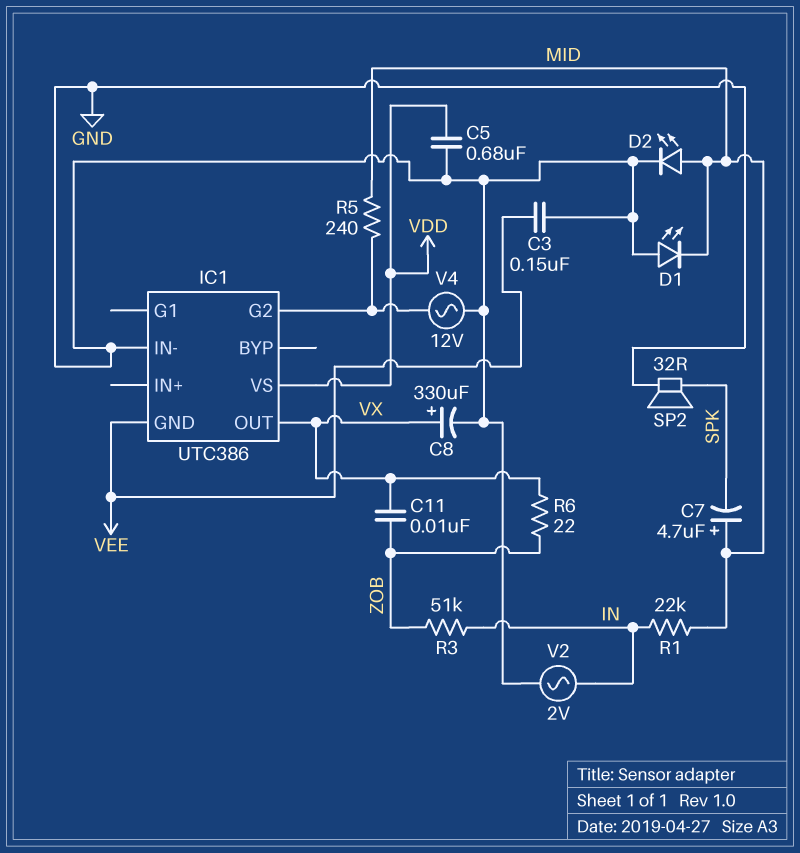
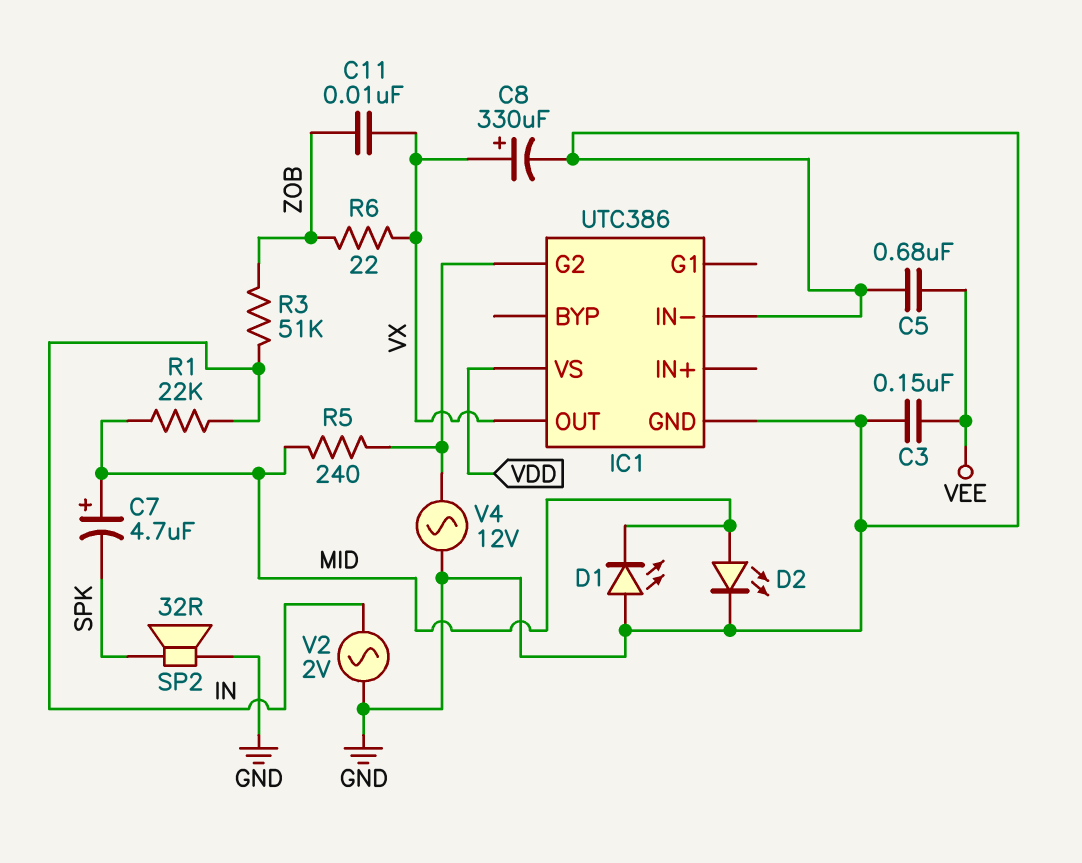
C5: 680nF (GND, VDD) -> 680nF (GND, VEE)
IC1 pin GND: VEE -> GND

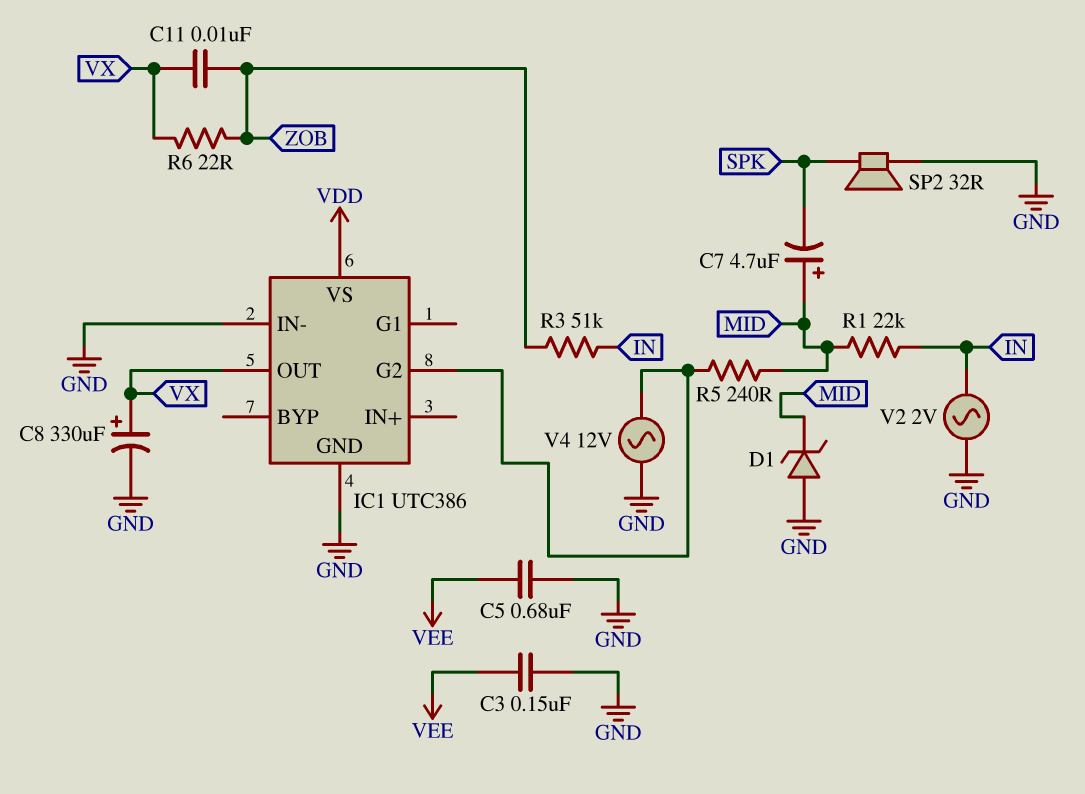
D1: LED (A GND, K MID) -> zener (A GND, K MID)
D2: LED (A MID, K GND) -> none

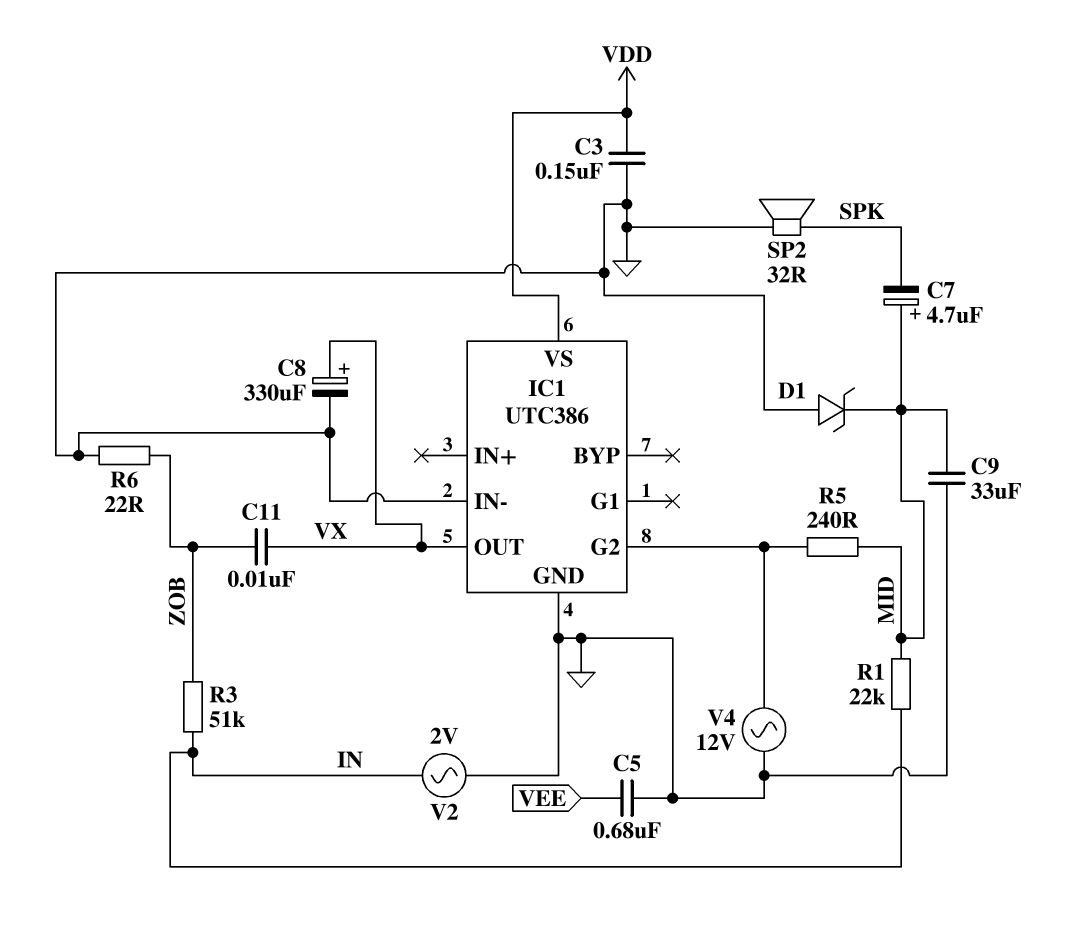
C3: 150nF (GND, VEE) -> 150nF (GND, VDD)
C9: none -> 33uF (GND, MID)
R6: 22 (VX, ZOB) -> 22 (GND, ZOB)

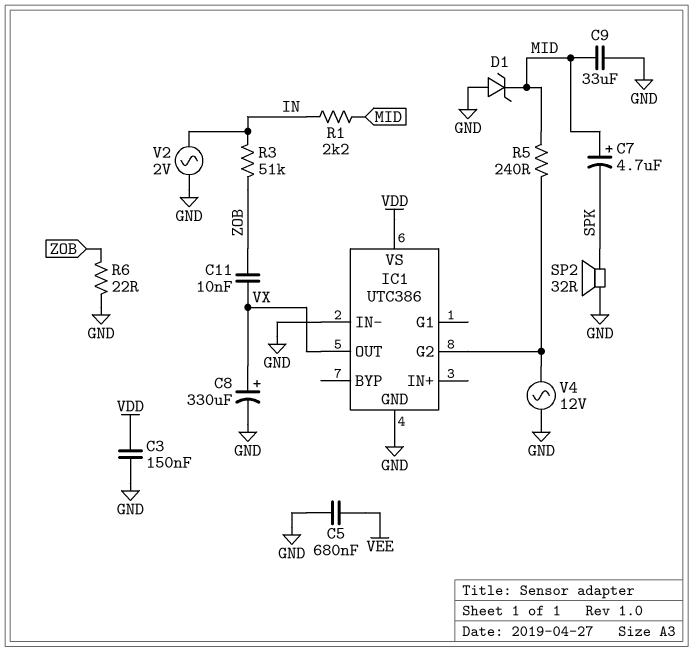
R1: 22k (IN, MID) -> 2.2k (IN, MID)

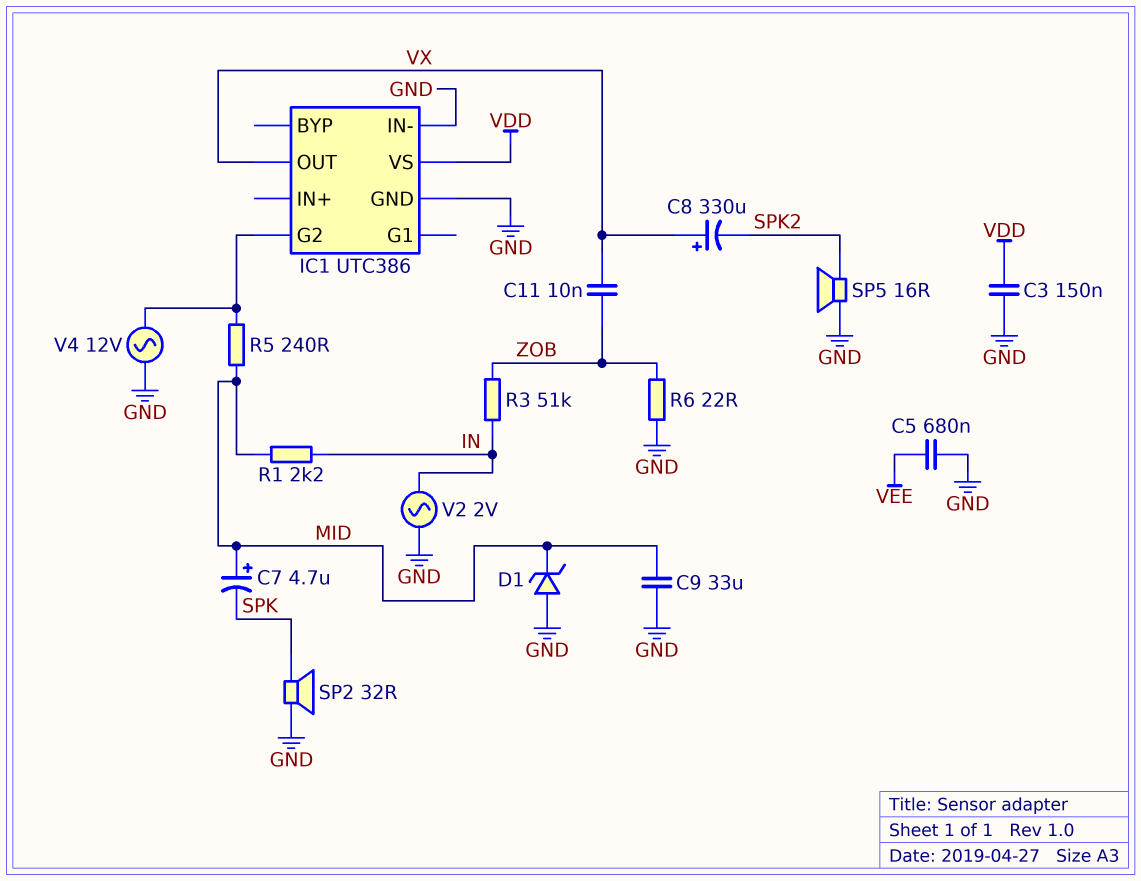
C8: 330uF (plus VX, minus GND) -> 330uF (plus VX, minus SPK2)
SP5: none -> speaker 16R (GND, SPK2)

